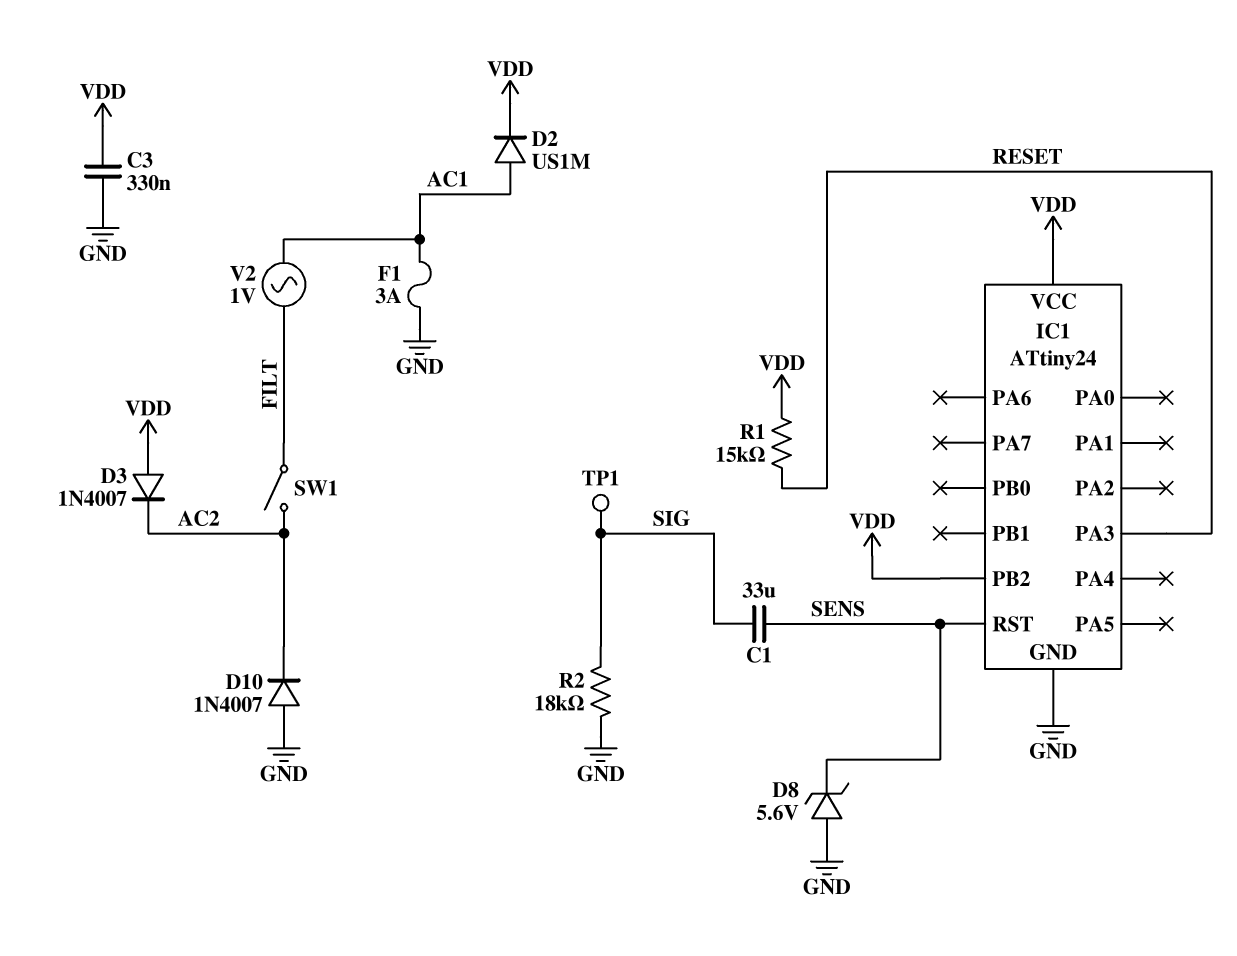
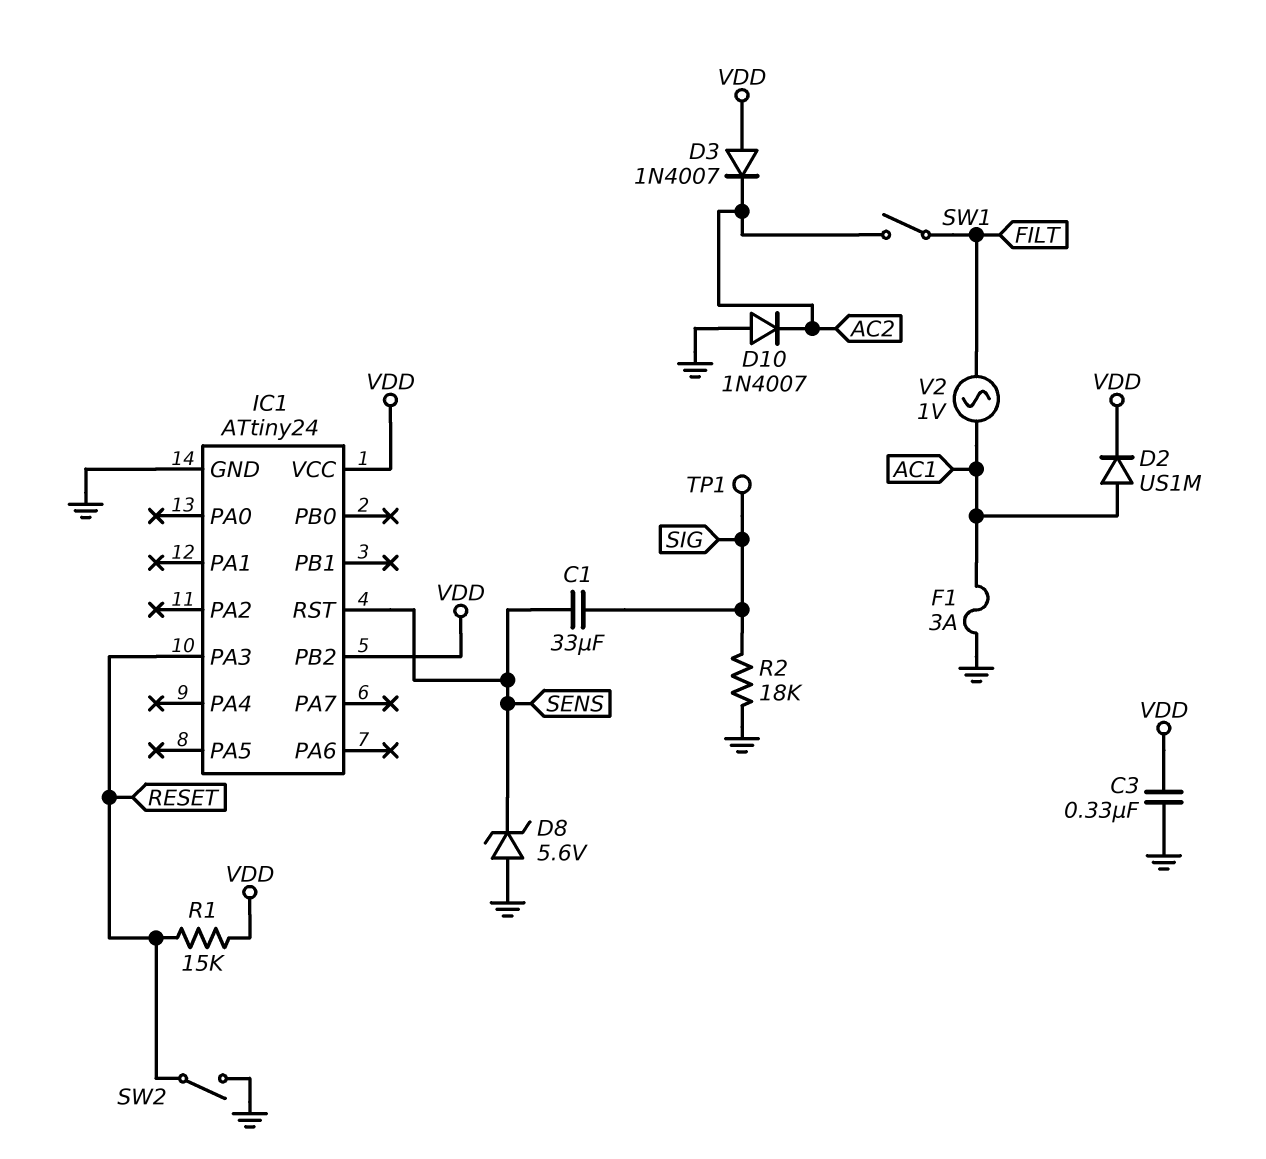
SW2: none -> switch (GND, RESET)

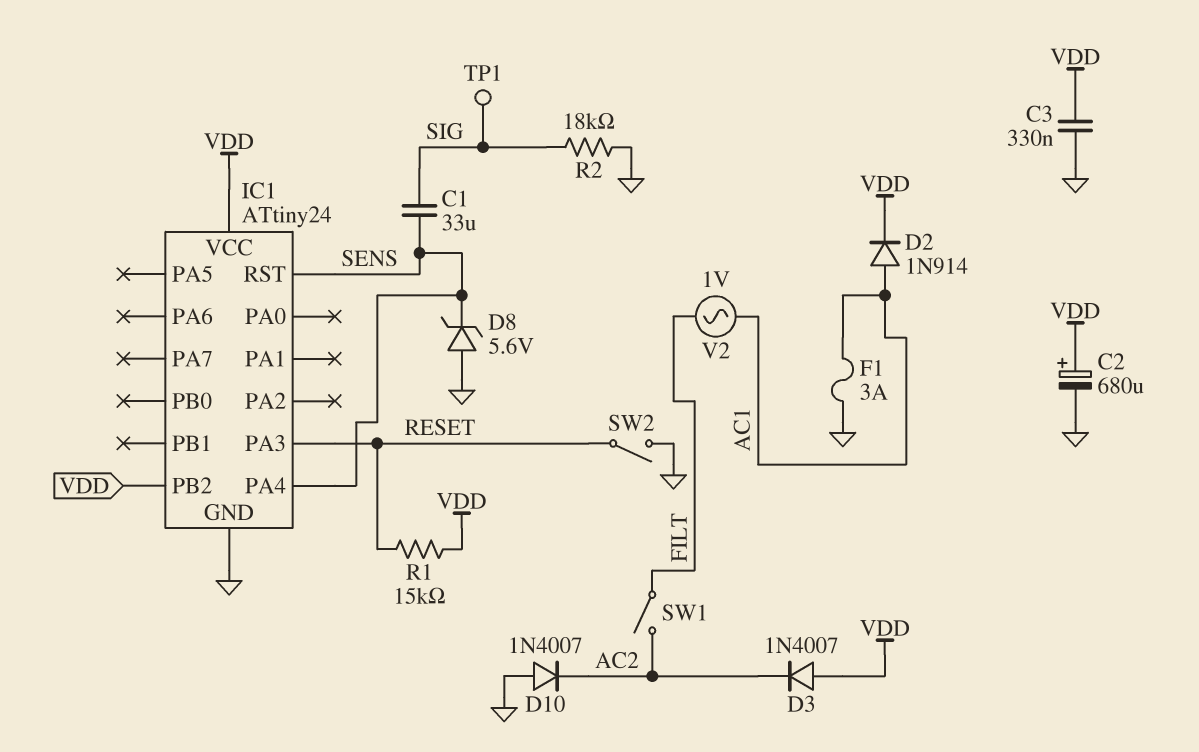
C2: none -> 680uF (plus VDD, minus GND)
D2: diode US1M (A AC1, K VDD) -> diode 1N914 (A AC1, K VDD)
IC1 pin PA4: none -> SENS

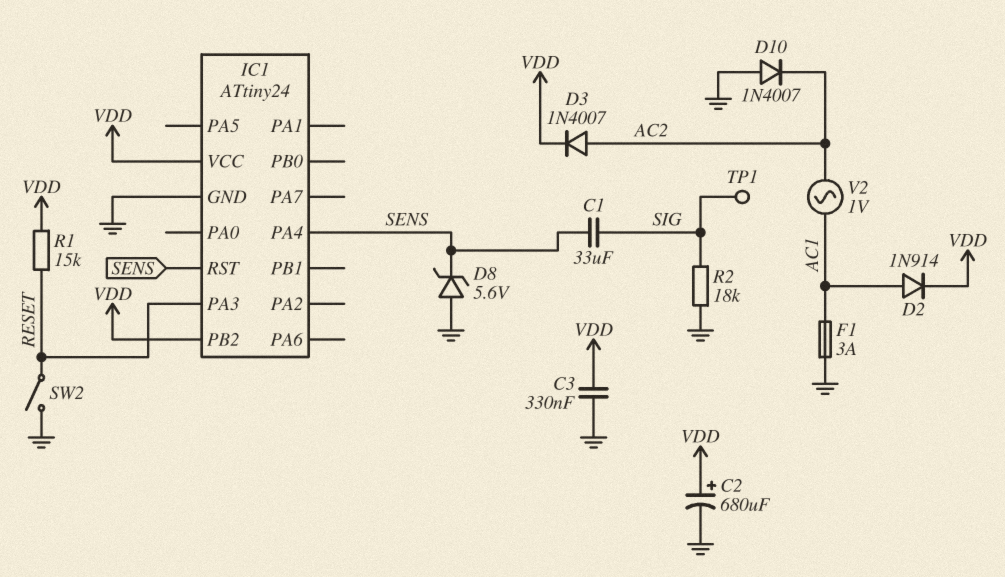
D3: diode 1N4007 (A VDD, K AC2) -> diode 1N4007 (A AC2, K VDD)
SW1: switch (AC2, FILT) -> none
V2: AC 1V (AC1, FILT) -> AC 1V (AC1, AC2)

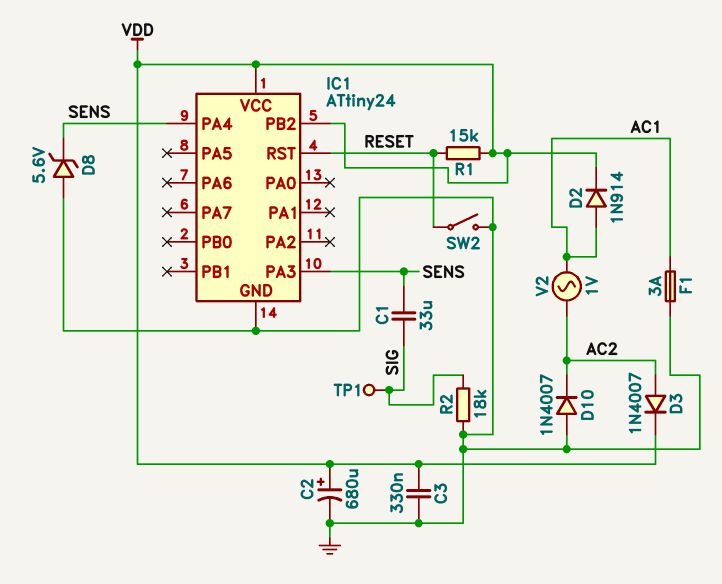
IC1 pin PA3: RESET -> SENS
IC1 pin RST: SENS -> RESET

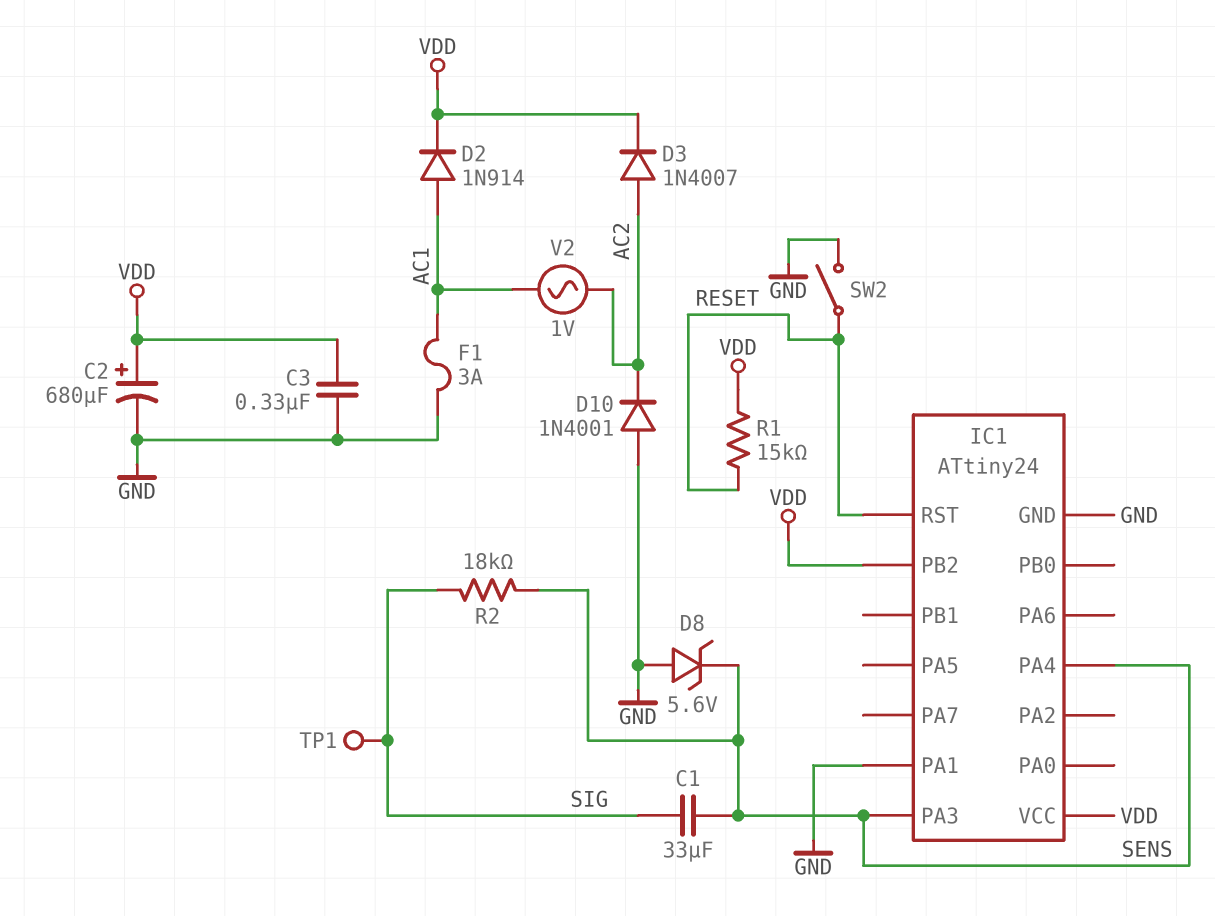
D10: diode 1N4007 (A GND, K AC2) -> diode 1N4001 (A GND, K AC2)
IC1 pin PA1: none -> GND
R2: 18k (GND, SIG) -> 18k (SENS, SIG)

